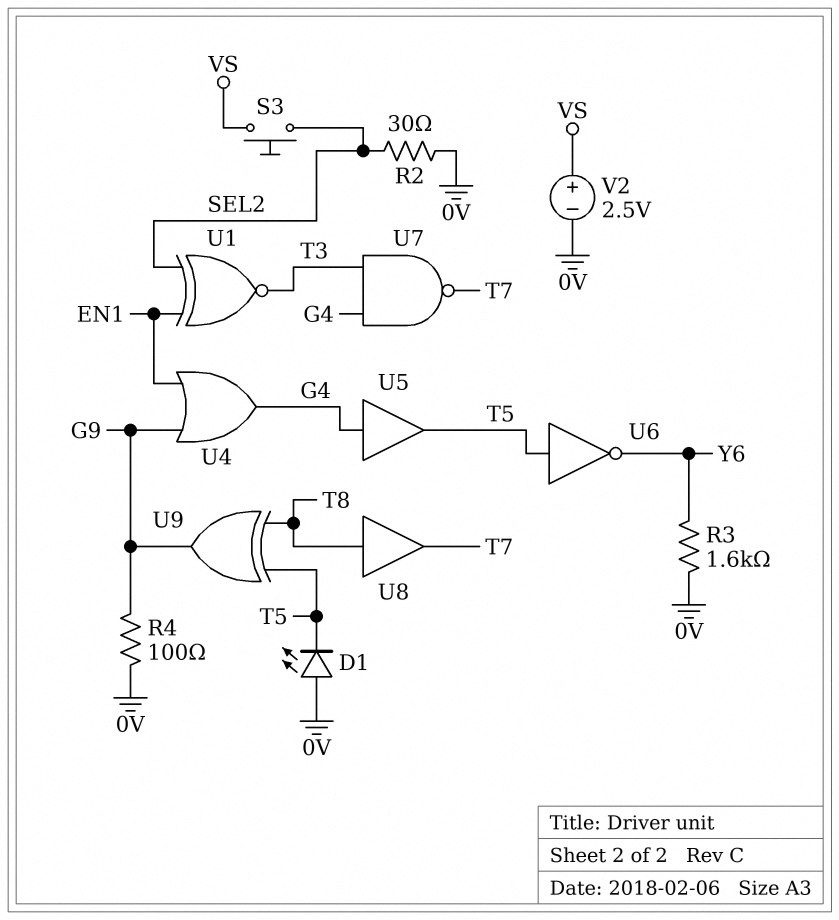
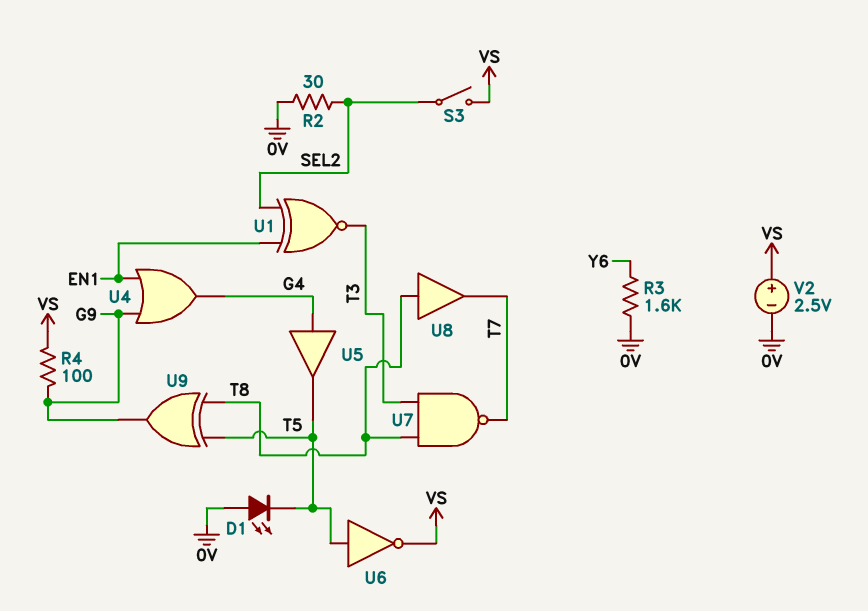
R4: 100 (0V, G9) -> 100 (G9, VS)
S3: button (SEL2, VS) -> switch (SEL2, VS)
U6: NOT (in T5, out Y6) -> NOT (in T5, out VS)
U7: NAND (in G4, in T3, out T7) -> NAND (in T3, in T8, out T7)

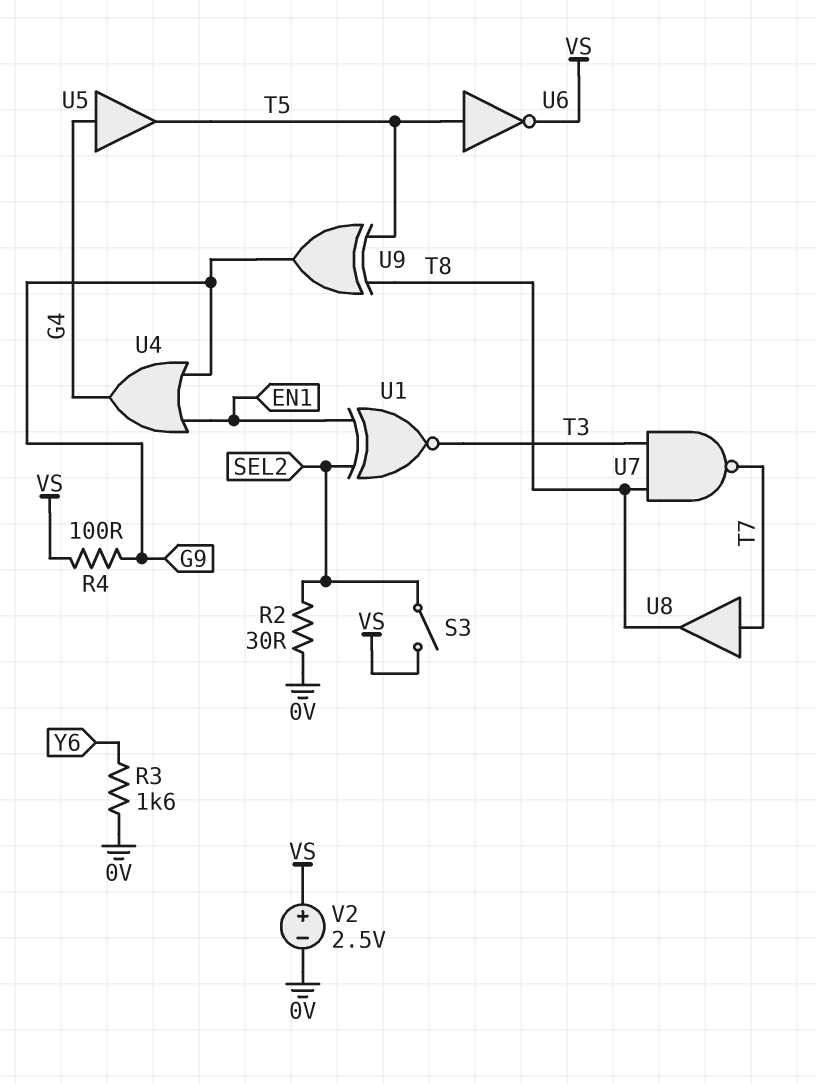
D1: LED (A 0V, K T5) -> none
U8: buffer (in T8, out T7) -> buffer (in T7, out T8)

